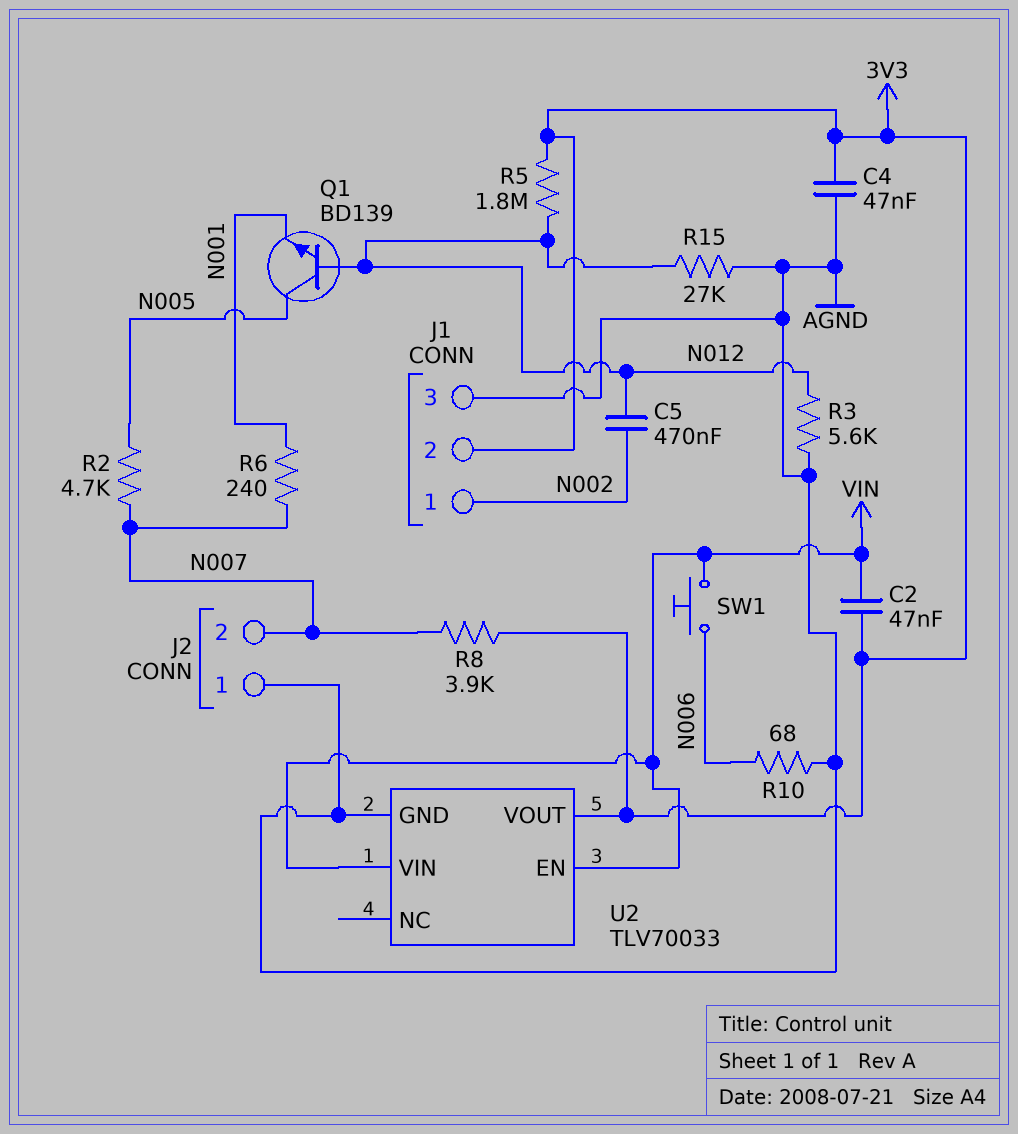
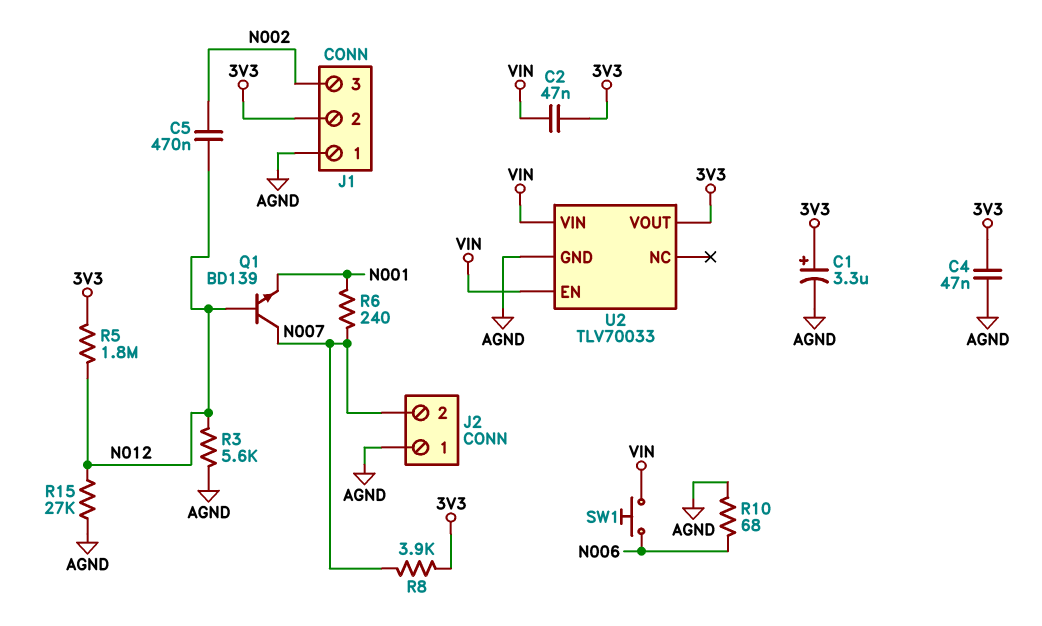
C1: none -> 3.3uF (plus 3V3, minus AGND)
J1 pin 1: N002 -> AGND
J1 pin 3: AGND -> N002
Q1: NPN BD139 (B N012, C N005, E N001) -> NPN BD139 (B N012, C N007, E N001)
R2: 4.7k (N005, N007) -> none

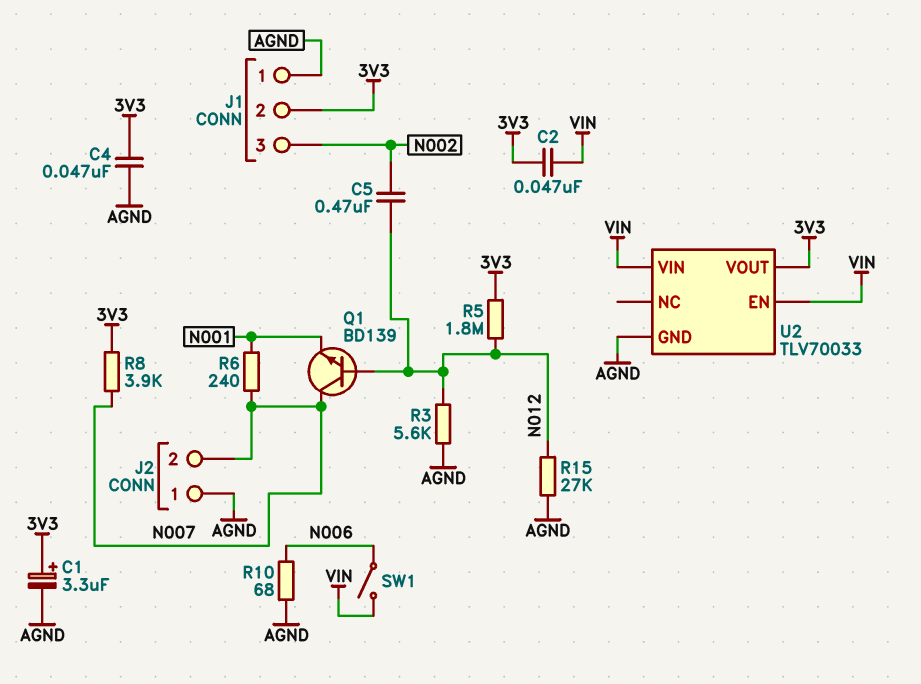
SW1: button (N006, VIN) -> switch (N006, VIN)

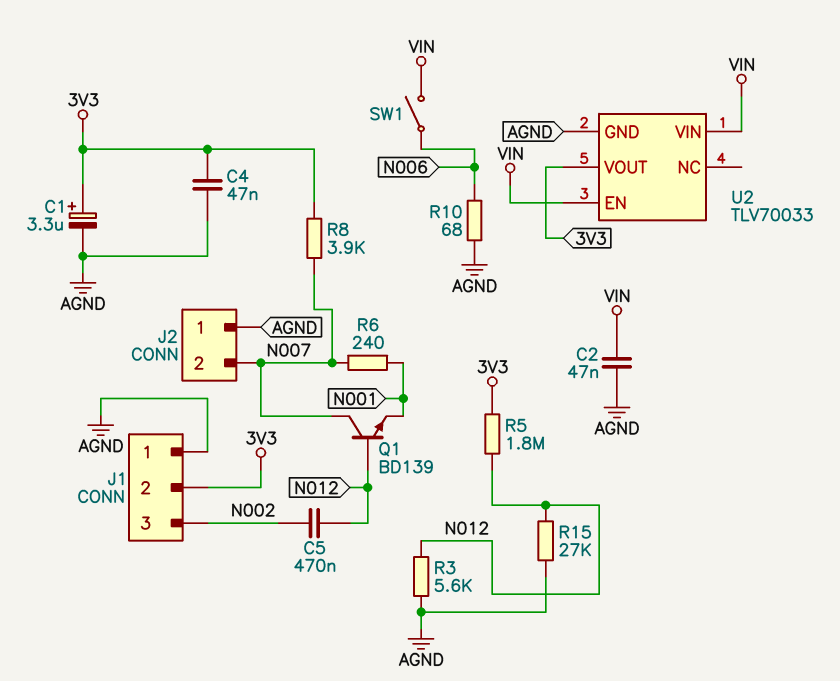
C2: 47nF (3V3, VIN) -> 47nF (AGND, VIN)

